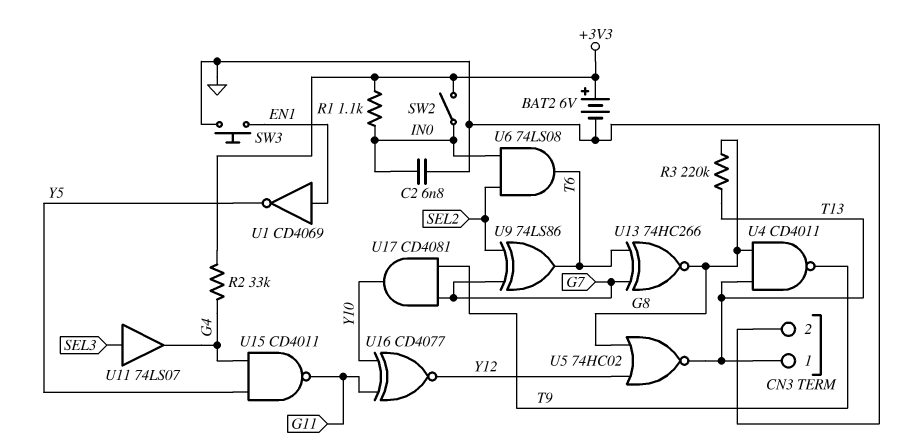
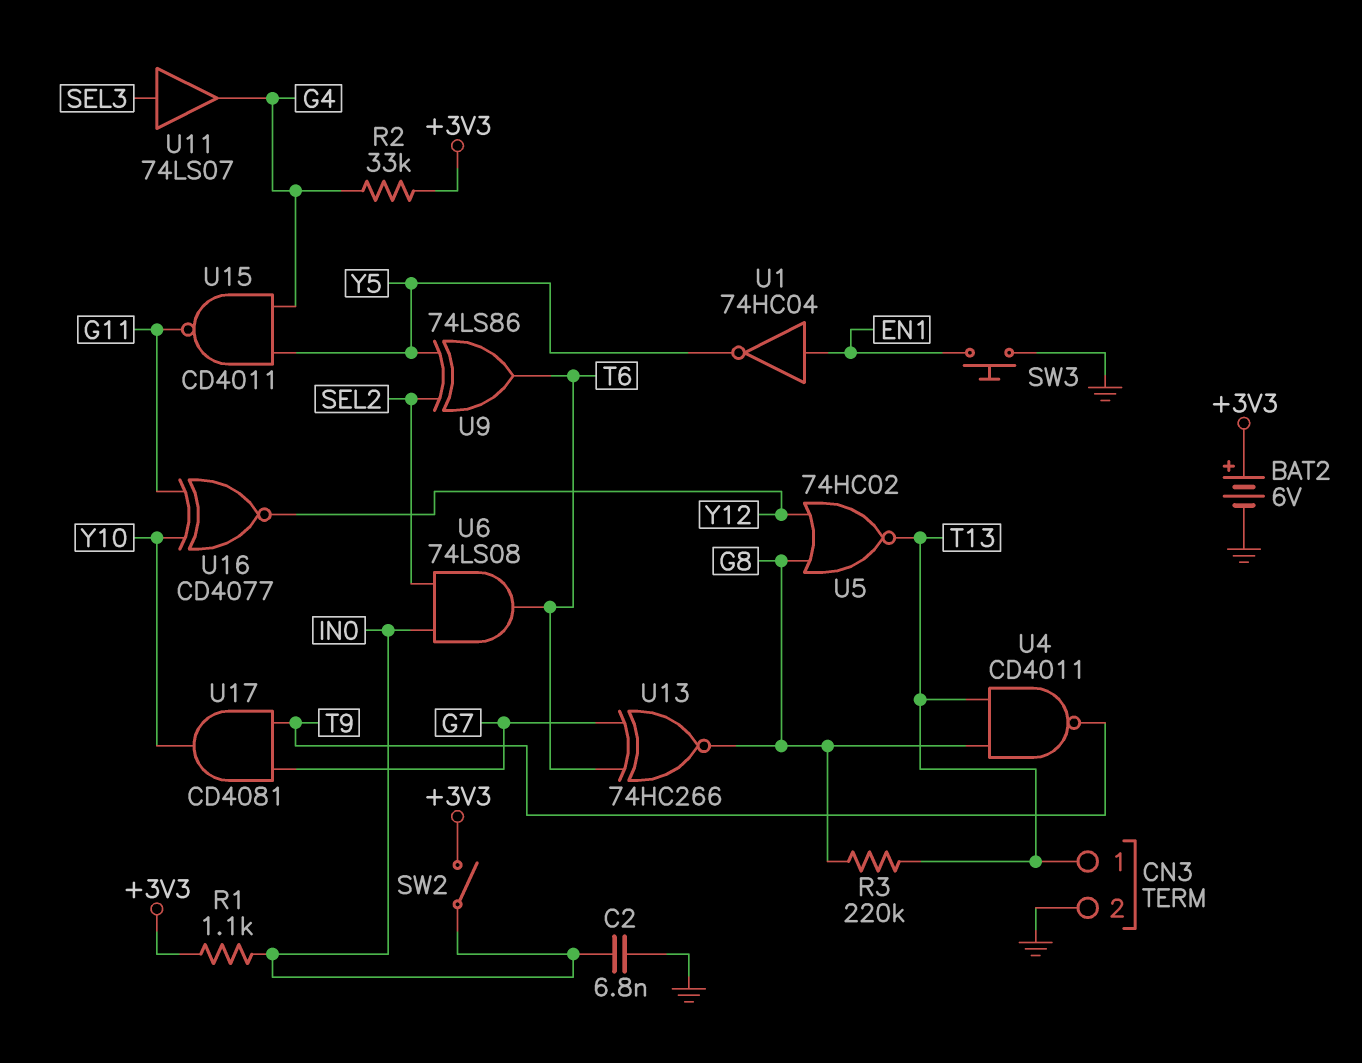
U1: NOT CD4069 (in EN1, out Y5) -> NOT 74HC04 (in EN1, out Y5)
U9: XOR 74LS86 (in G7, in SEL2, out T6) -> XOR 74LS86 (in SEL2, in Y5, out T6)

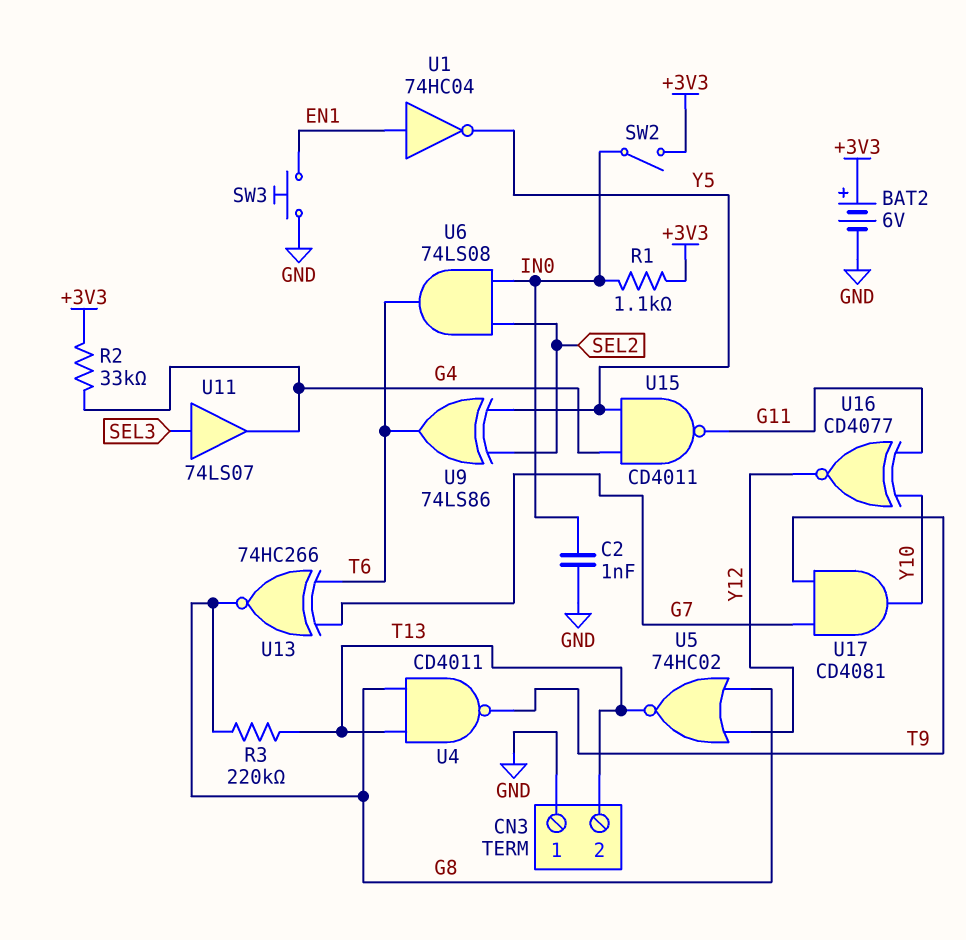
C2: 6.8nF (GND, IN0) -> 1nF (GND, IN0)
CN3 pin 1: T13 -> GND
CN3 pin 2: GND -> T13

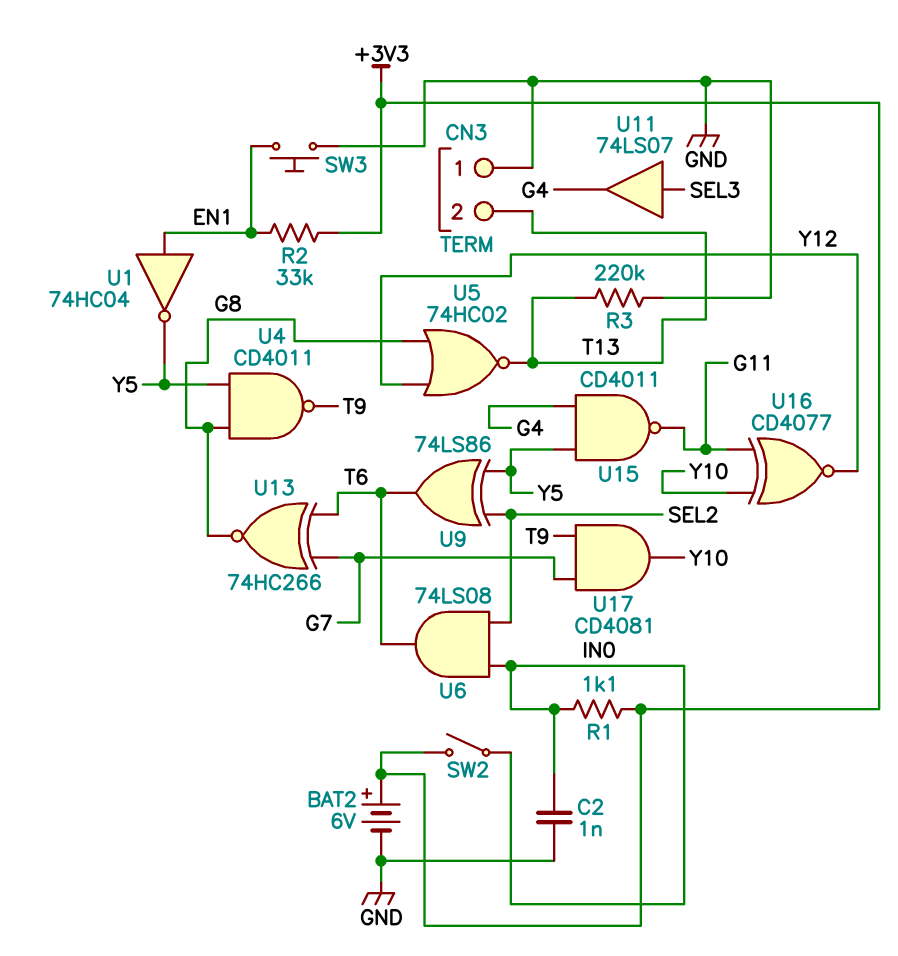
R2: 33k (+3V3, G4) -> 33k (+3V3, EN1)
R3: 220k (G8, T13) -> 220k (GND, T13)
U4: NAND CD4011 (in G8, in T13, out T9) -> NAND CD4011 (in G8, in Y5, out T9)

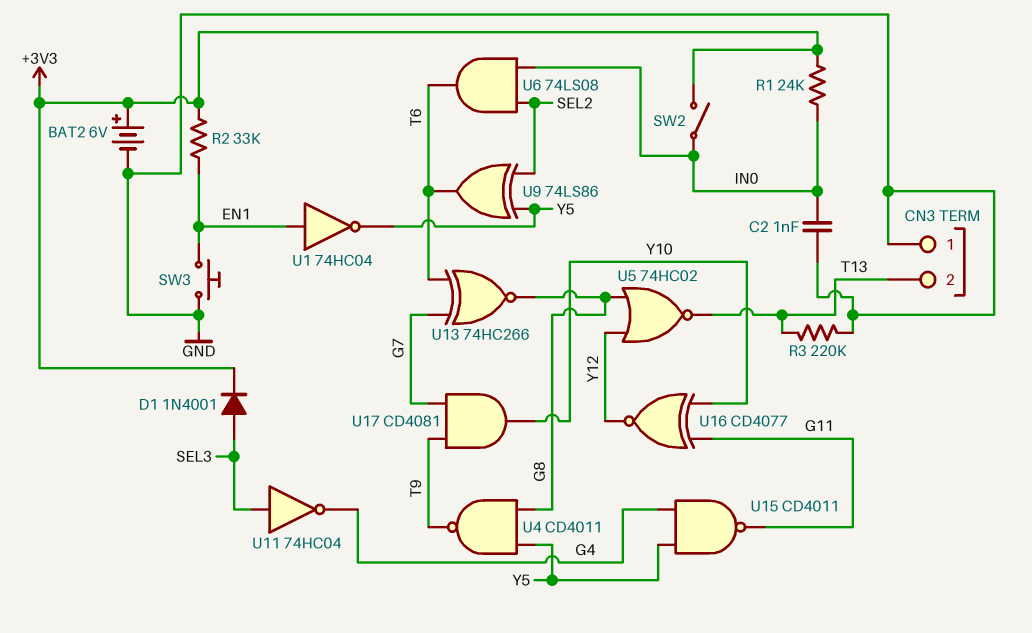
D1: none -> diode 1N4001 (A SEL3, K +3V3)
R1: 1.1k (+3V3, IN0) -> 24k (+3V3, IN0)
U11: buffer 74LS07 (in SEL3, out G4) -> NOT 74HC04 (in SEL3, out G4)

